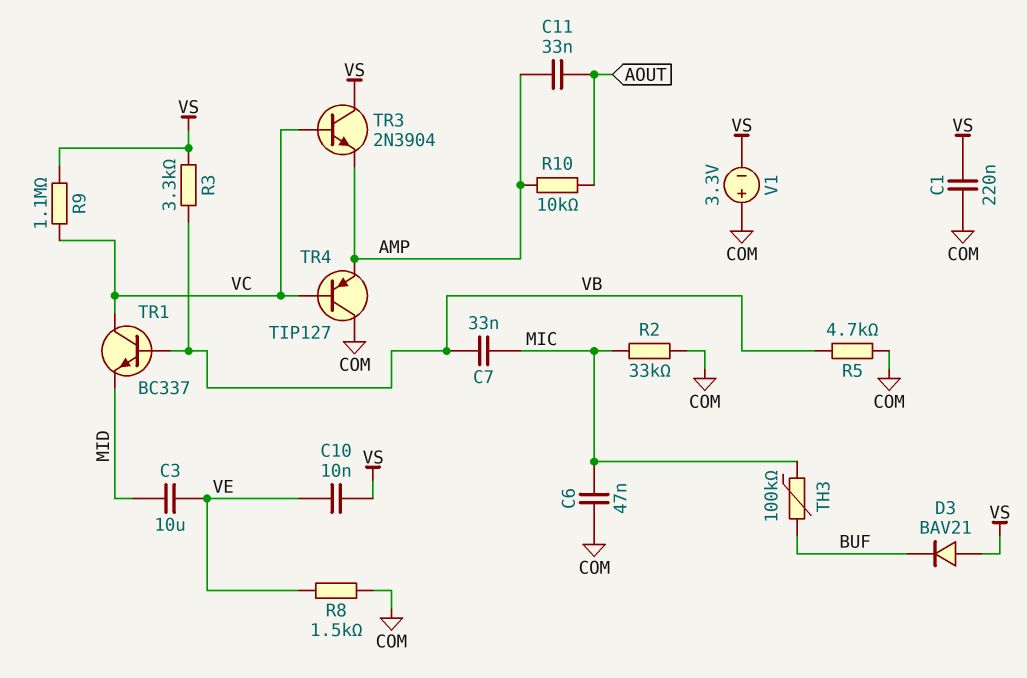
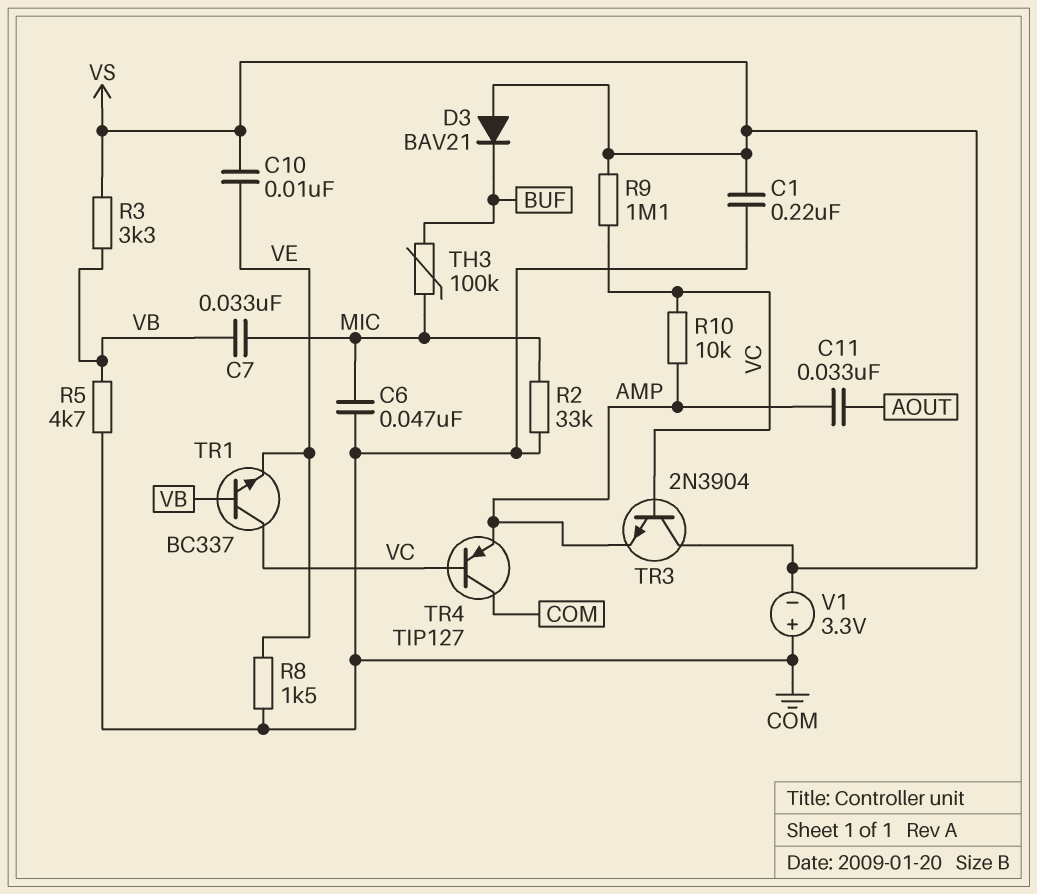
C3: 10uF (MID, VE) -> none
R10: 10k (AMP, AOUT) -> 10k (AMP, VC)
TR1: NPN BC337 (B VB, C VC, E MID) -> NPN BC337 (B VB, C VC, E VE)

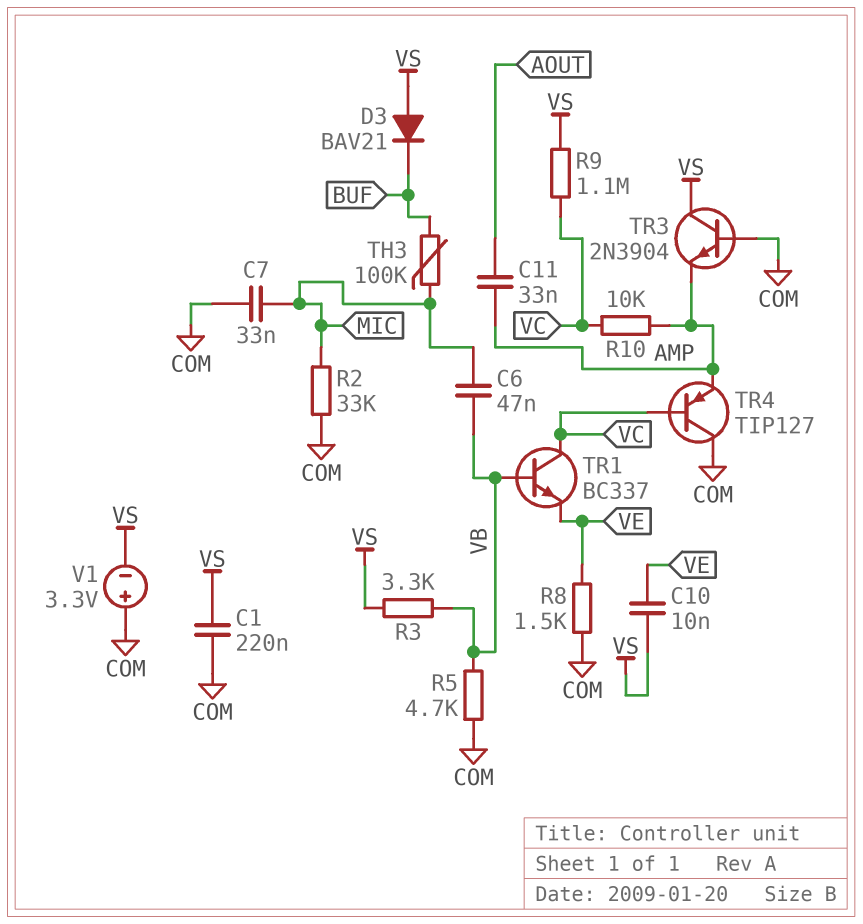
C6: 47nF (COM, MIC) -> 47nF (MIC, VB)
C7: 33nF (MIC, VB) -> 33nF (COM, MIC)
TR3: NPN 2N3904 (B VC, C VS, E AMP) -> NPN 2N3904 (B COM, C VS, E AMP)

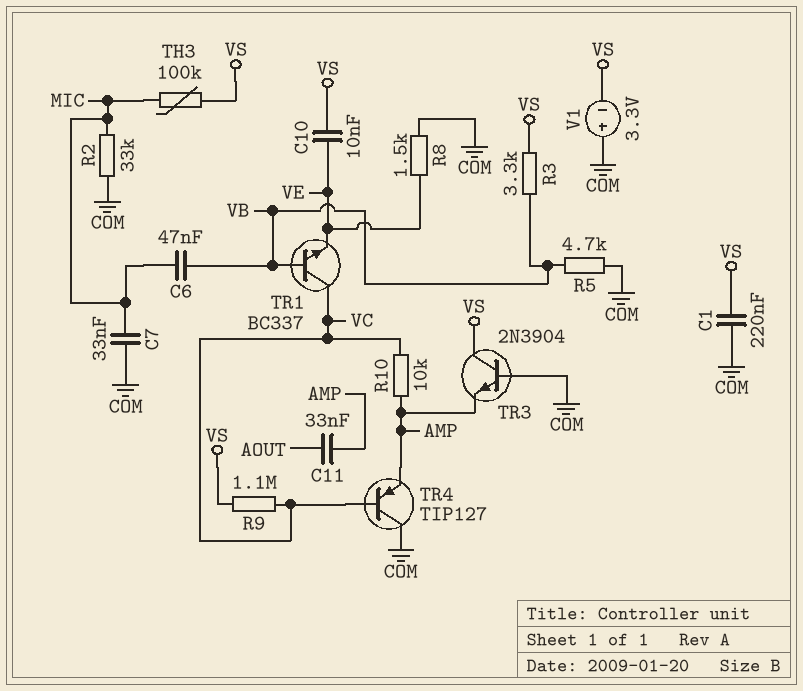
D3: diode BAV21 (A VS, K BUF) -> none
TH3: 100k (BUF, MIC) -> 100k (MIC, VS)

